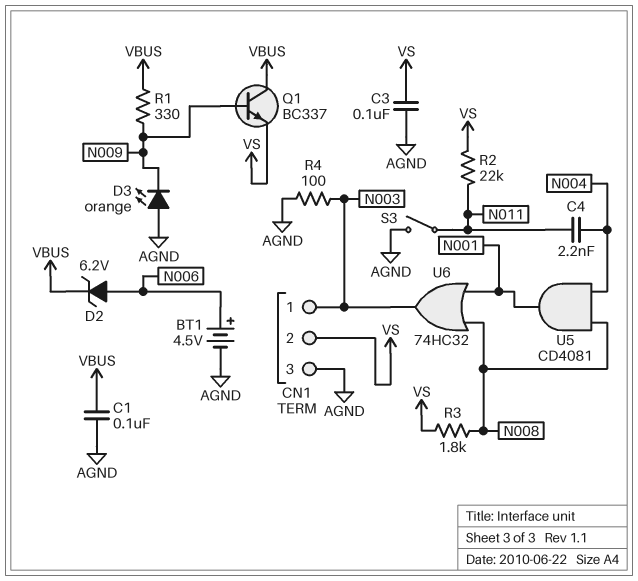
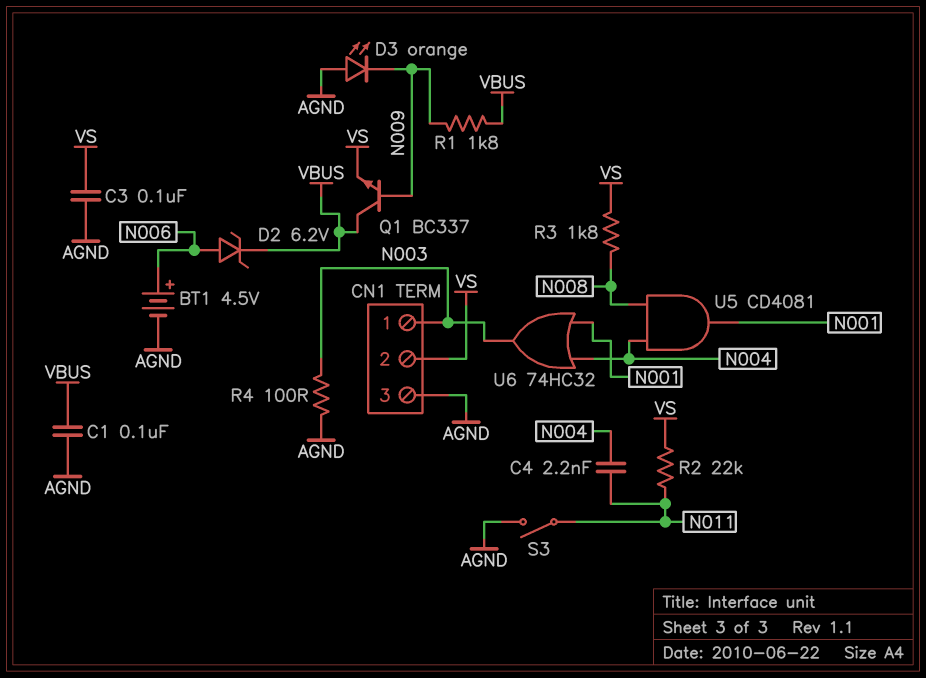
R1: 330 (N009, VBUS) -> 1.8k (N009, VBUS)
U6: OR 74HC32 (in N001, in N008, out N003) -> OR 74HC32 (in N001, in N004, out N003)

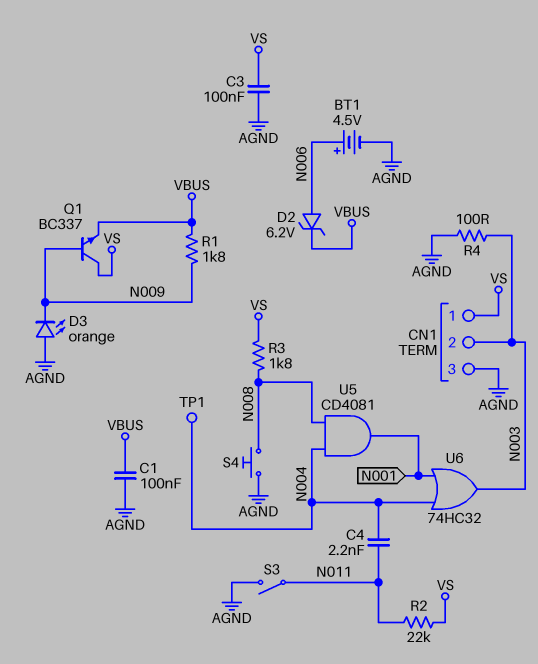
CN1 pin 1: N003 -> VS
CN1 pin 2: VS -> N003
Q1: NPN BC337 (B N009, C VBUS, E VS) -> NPN BC337 (B N009, C VS, E VBUS)
S4: none -> button (AGND, N008)
TP1: none -> test point (N004)

